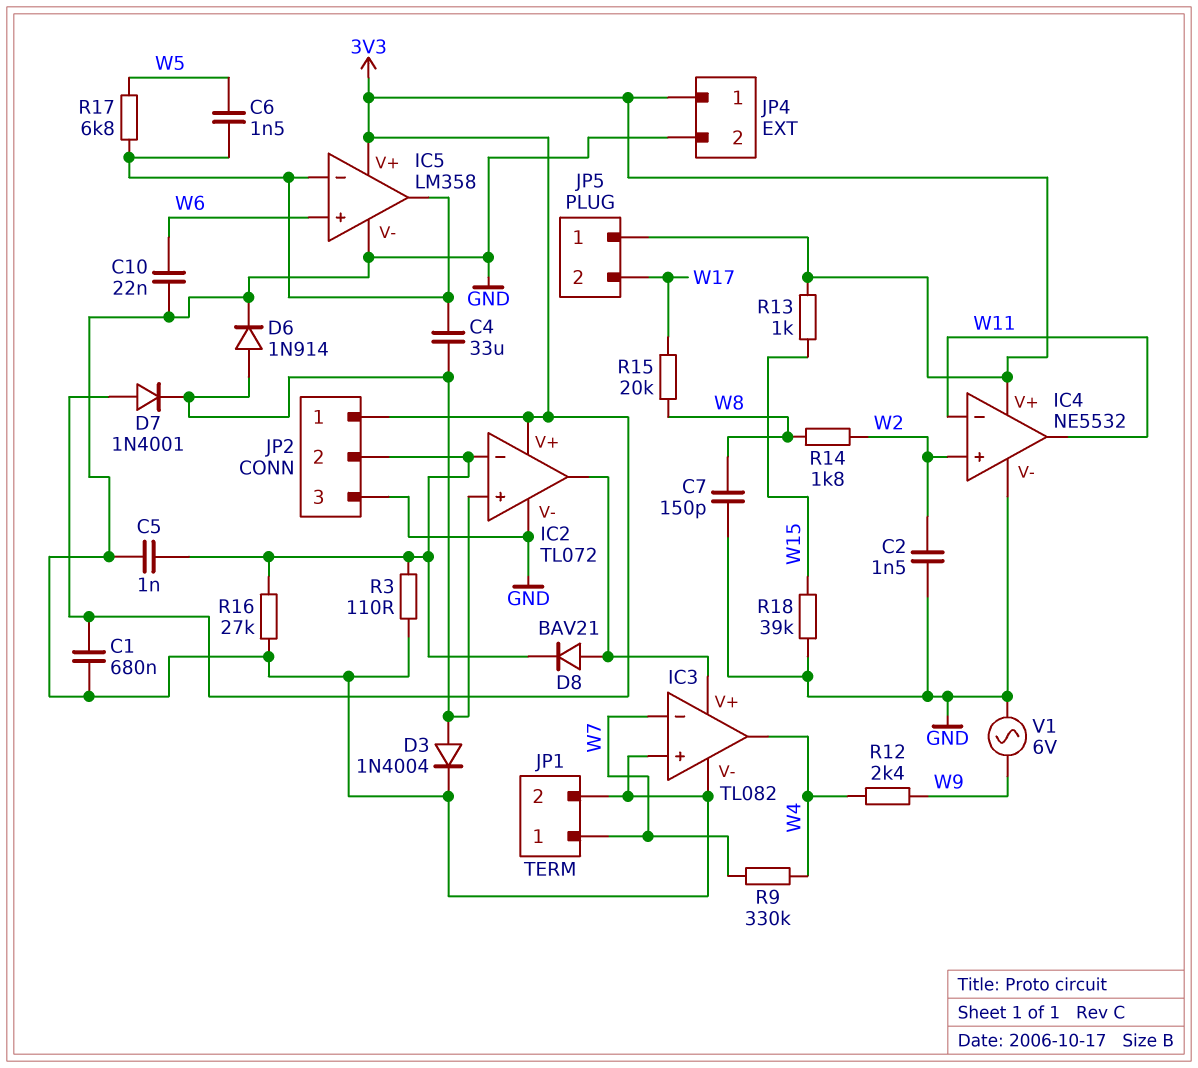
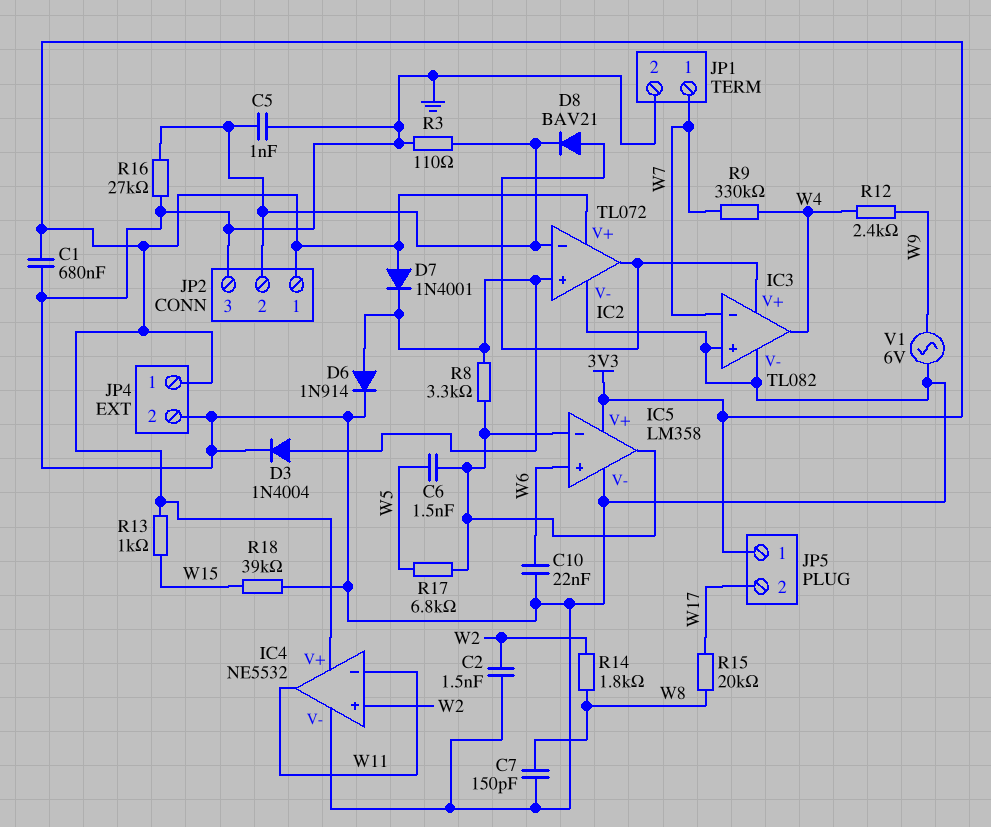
C4: 33uF (IC2/in+, IC5/in-) -> none
R8: none -> 3.3k (IC2/in+, IC5/in-)

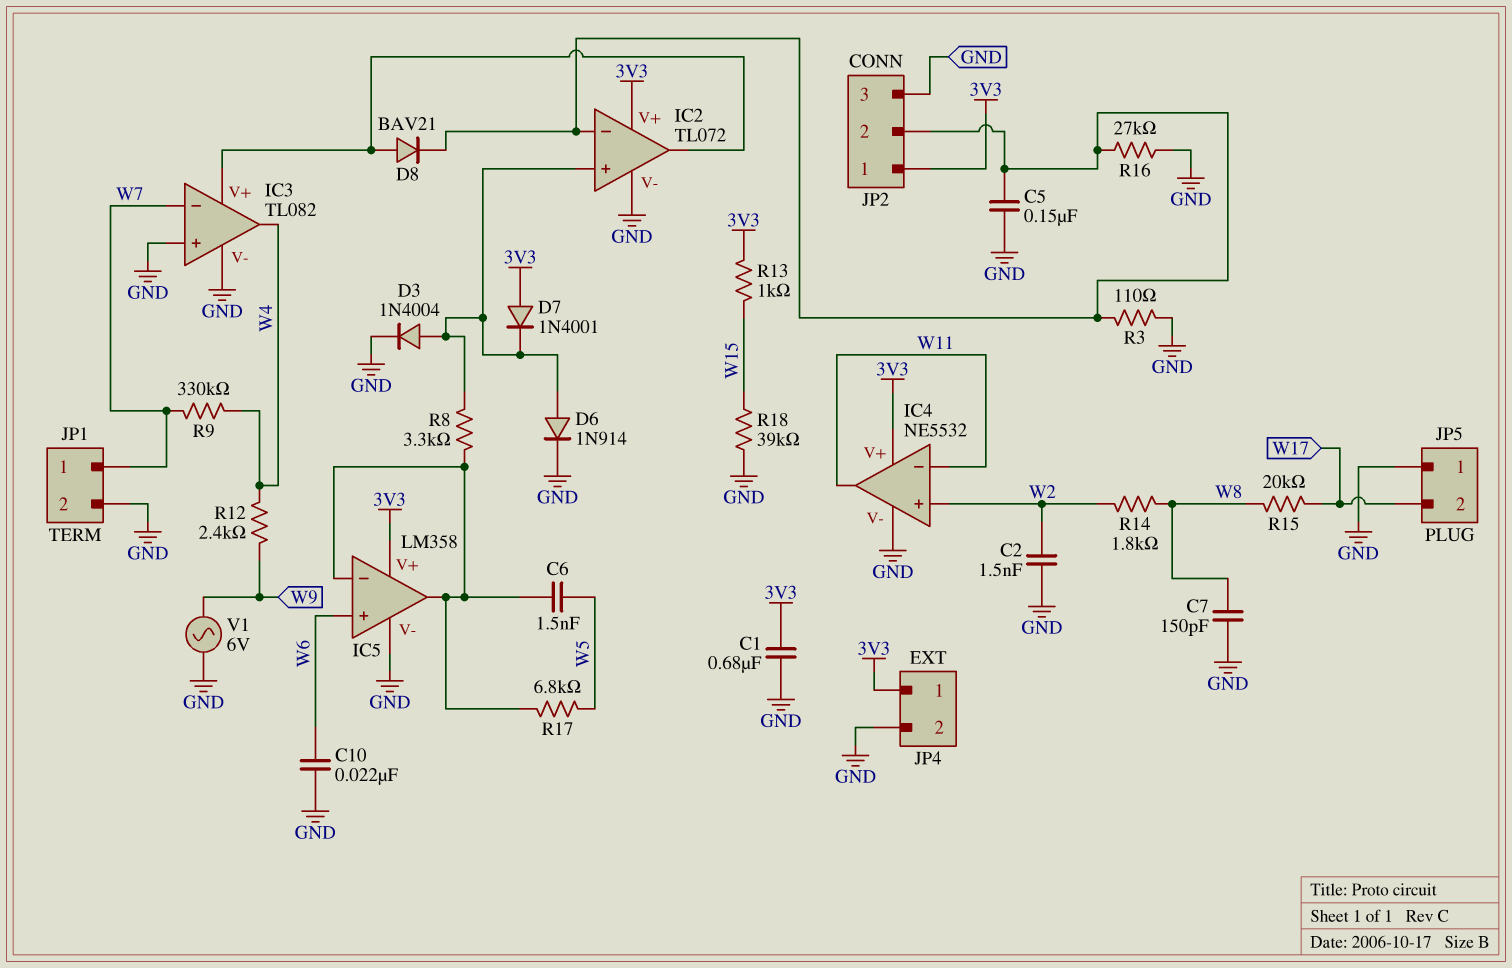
C5: 1nF (GND, IC2/in-) -> 150nF (GND, IC2/in-)
JP5 pin 1: 3V3 -> GND

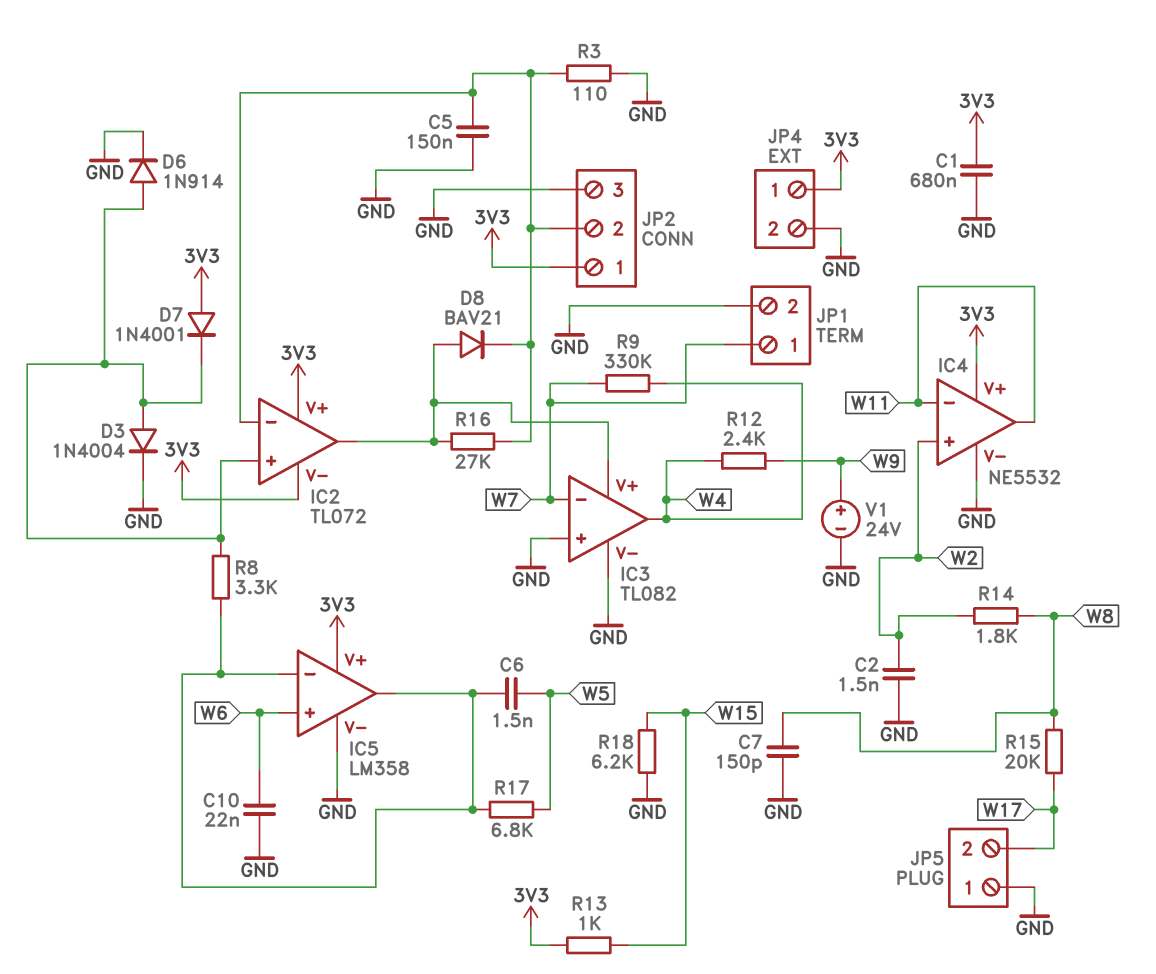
IC2 pin V-: GND -> 3V3
R16: 27k (GND, IC2/in-) -> 27k (IC2/in-, IC2/out)
R18: 39k (GND, W15) -> 6.2k (GND, W15)
V1: AC 6V (GND, W9) -> 24V (plus W9, minus GND)

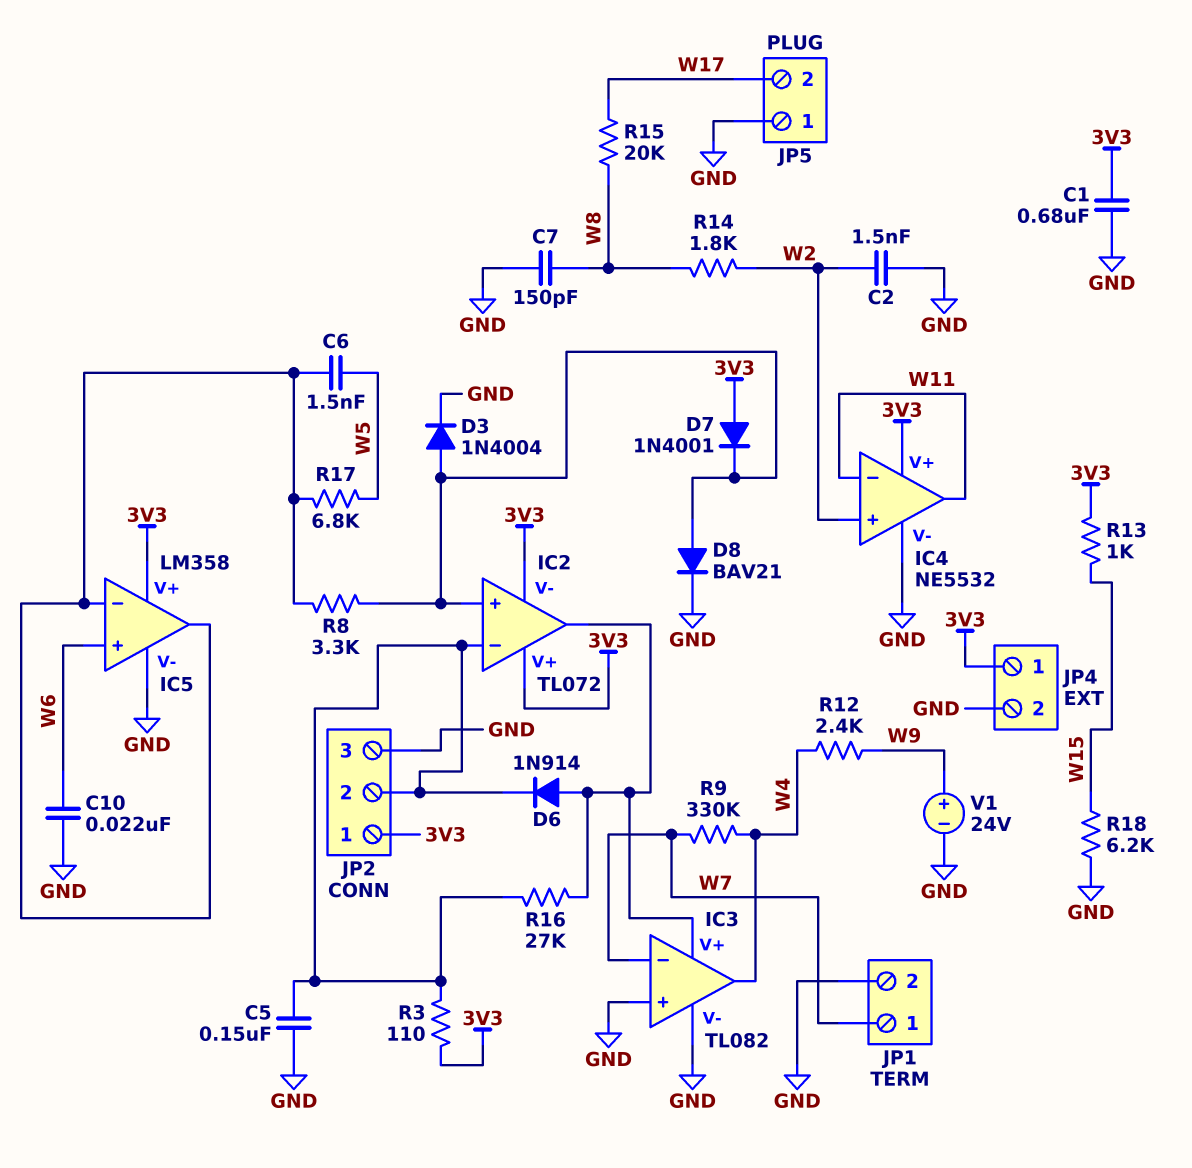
D6: diode 1N914 (A IC2/in+, K GND) -> diode 1N914 (A IC2/out, K IC2/in-)
D8: diode BAV21 (A IC2/out, K IC2/in-) -> diode BAV21 (A IC2/in+, K GND)
R3: 110 (GND, IC2/in-) -> 110 (3V3, IC2/in-)

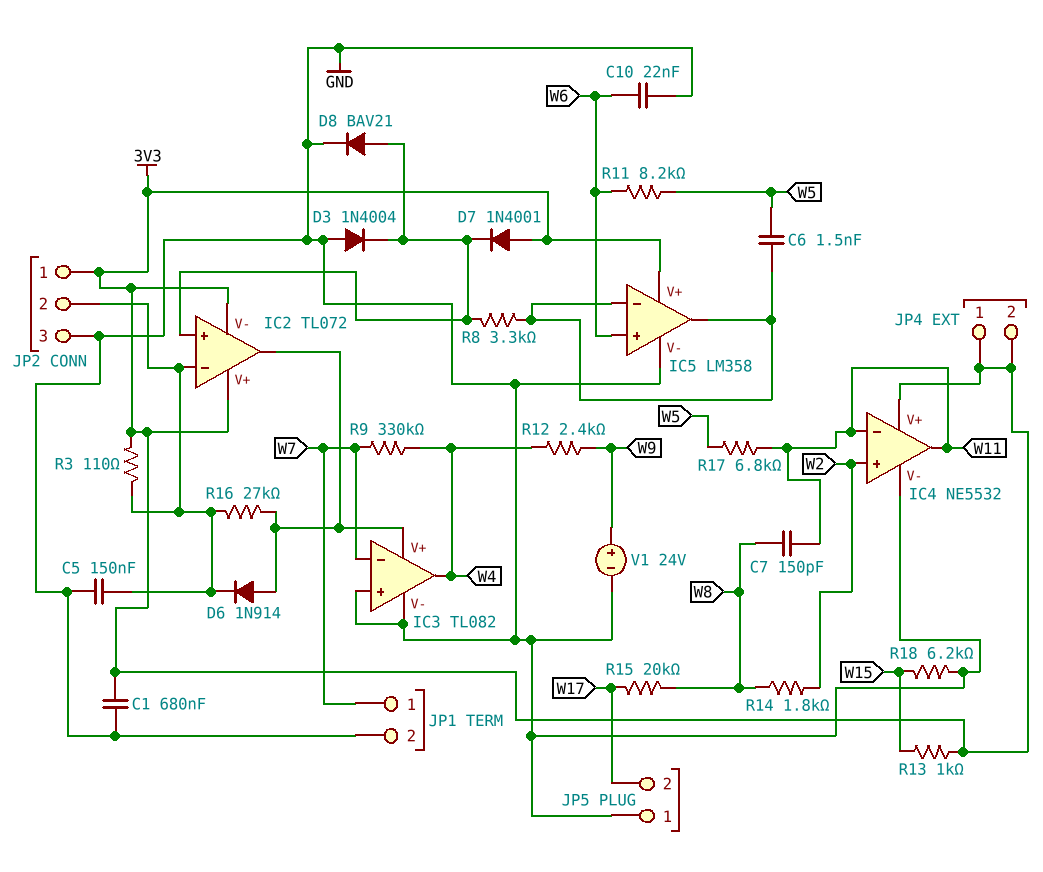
C2: 1.5nF (GND, W2) -> none
C7: 150pF (GND, W8) -> 150pF (W8, W11)
D3: diode 1N4004 (A IC2/in+, K GND) -> diode 1N4004 (A GND, K IC2/in+)
JP4 pin 2: GND -> 3V3
R11: none -> 8.2k (W5, W6)
R17: 6.8k (IC5/in-, W5) -> 6.8k (W5, W11)

